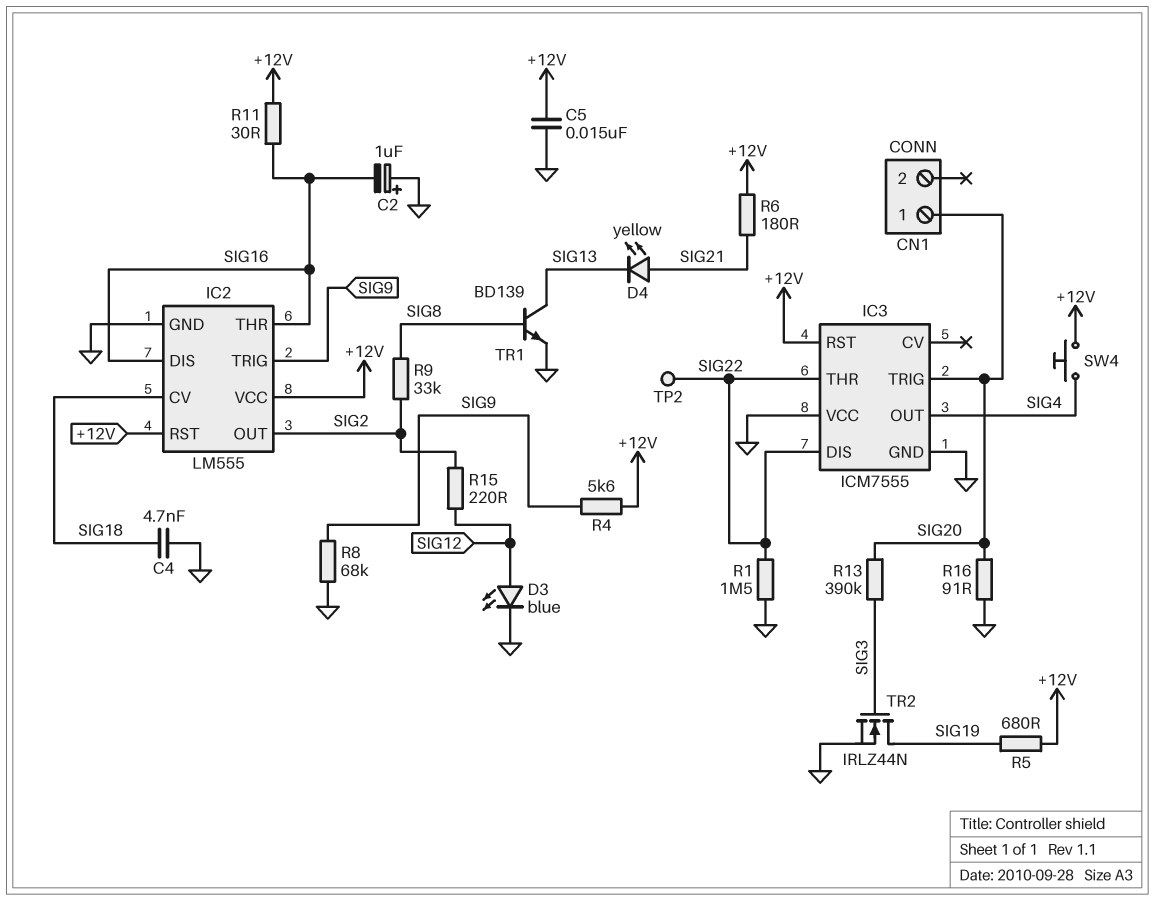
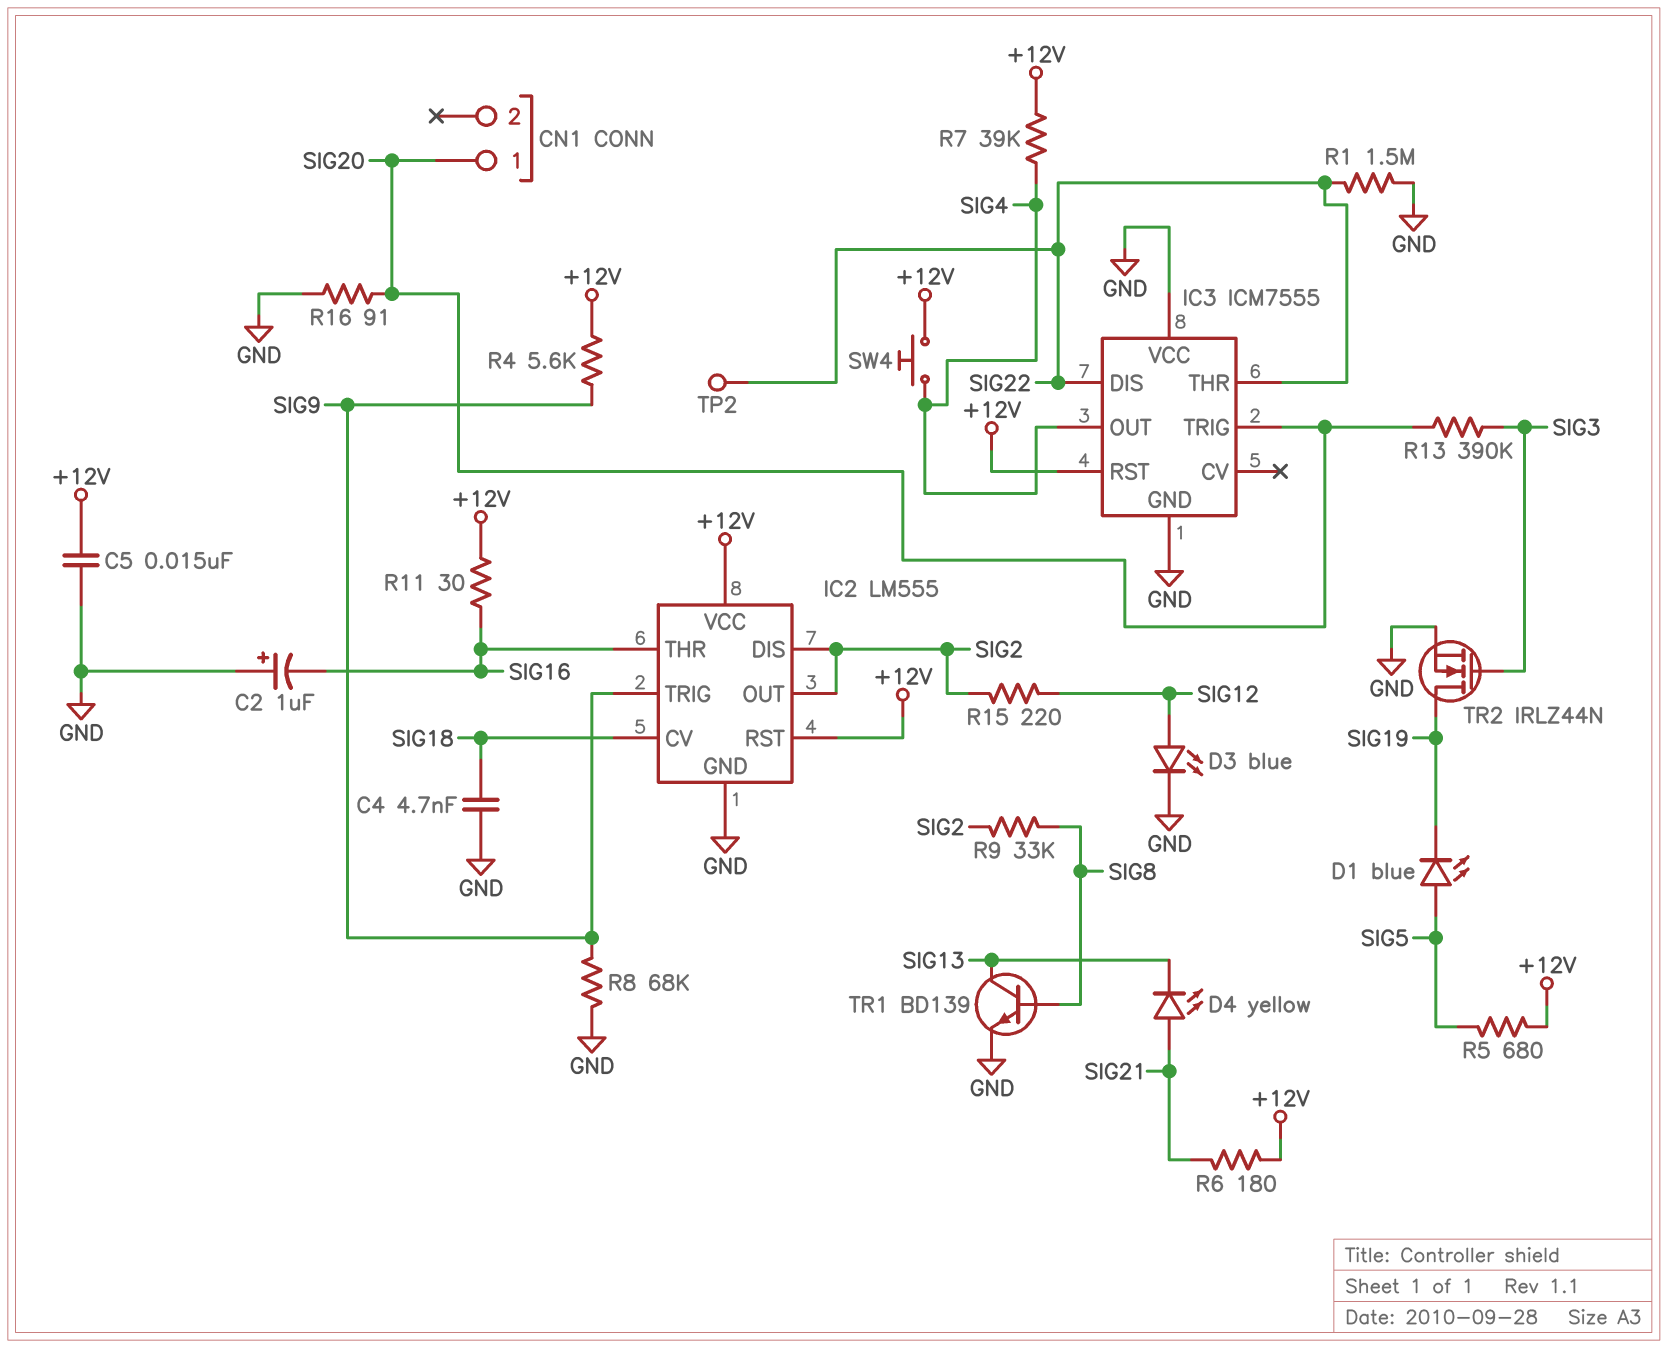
D1: none -> LED blue (A SIG5, K SIG19)
IC2 pin DIS: SIG16 -> SIG2
R5: 680 (+12V, SIG19) -> 680 (+12V, SIG5)
R7: none -> 39k (+12V, SIG4)

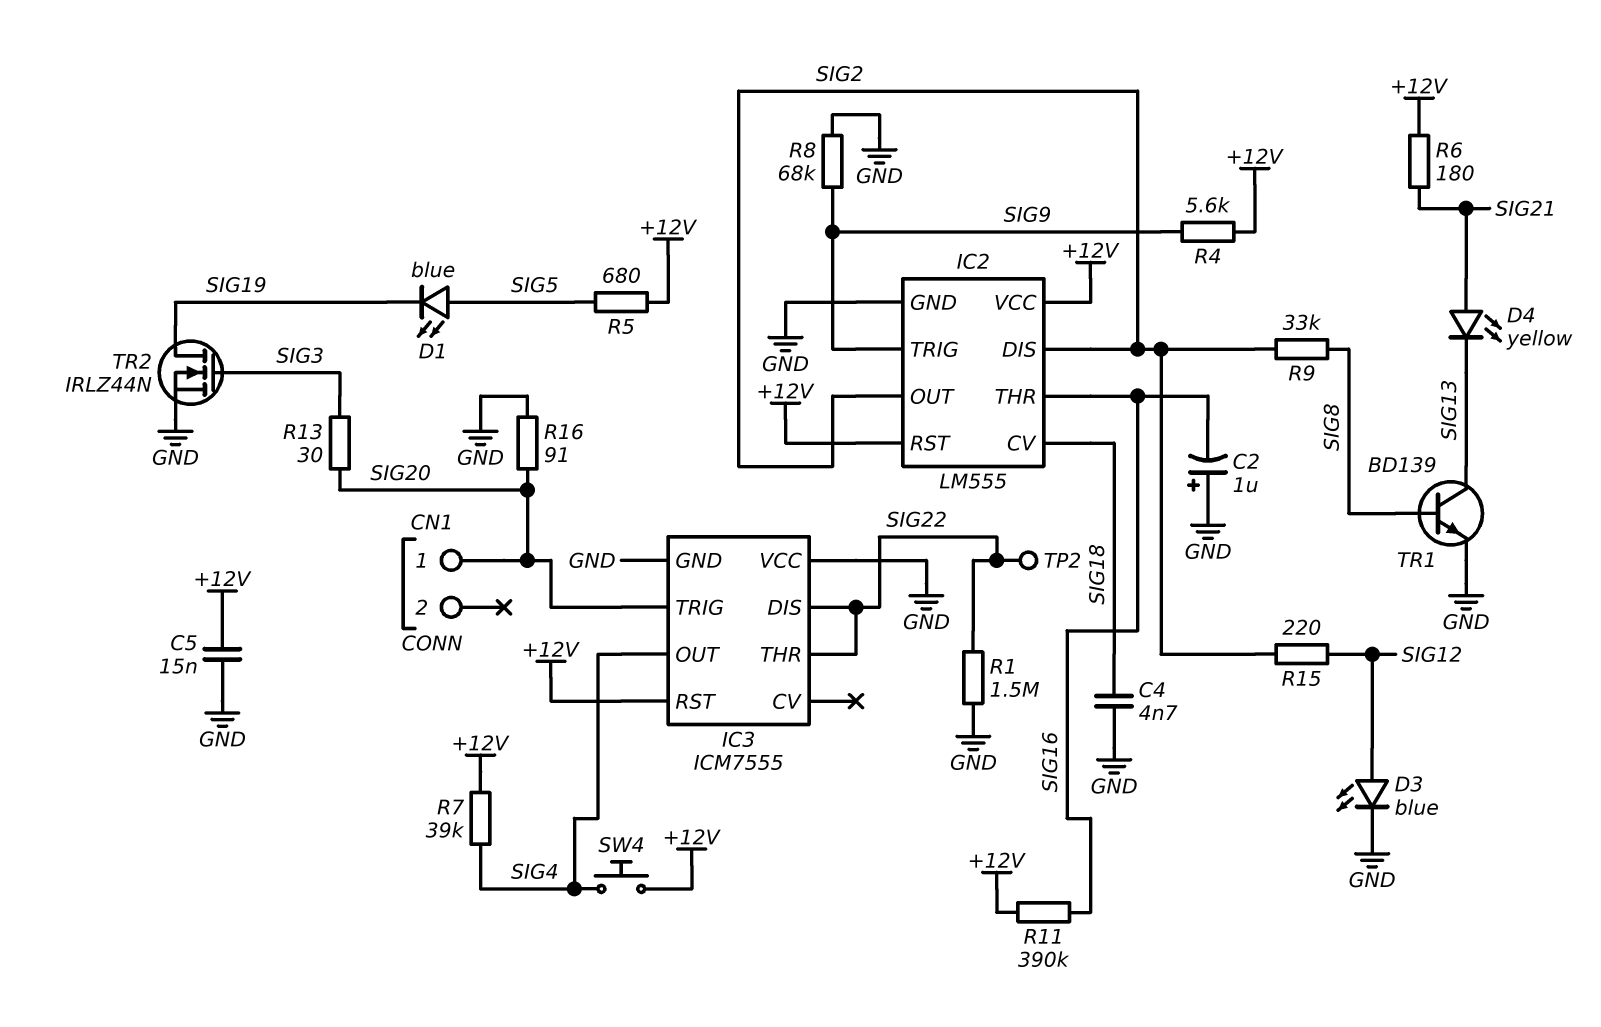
R11: 30 (+12V, SIG16) -> 390k (+12V, SIG16)
R13: 390k (SIG3, SIG20) -> 30 (SIG3, SIG20)

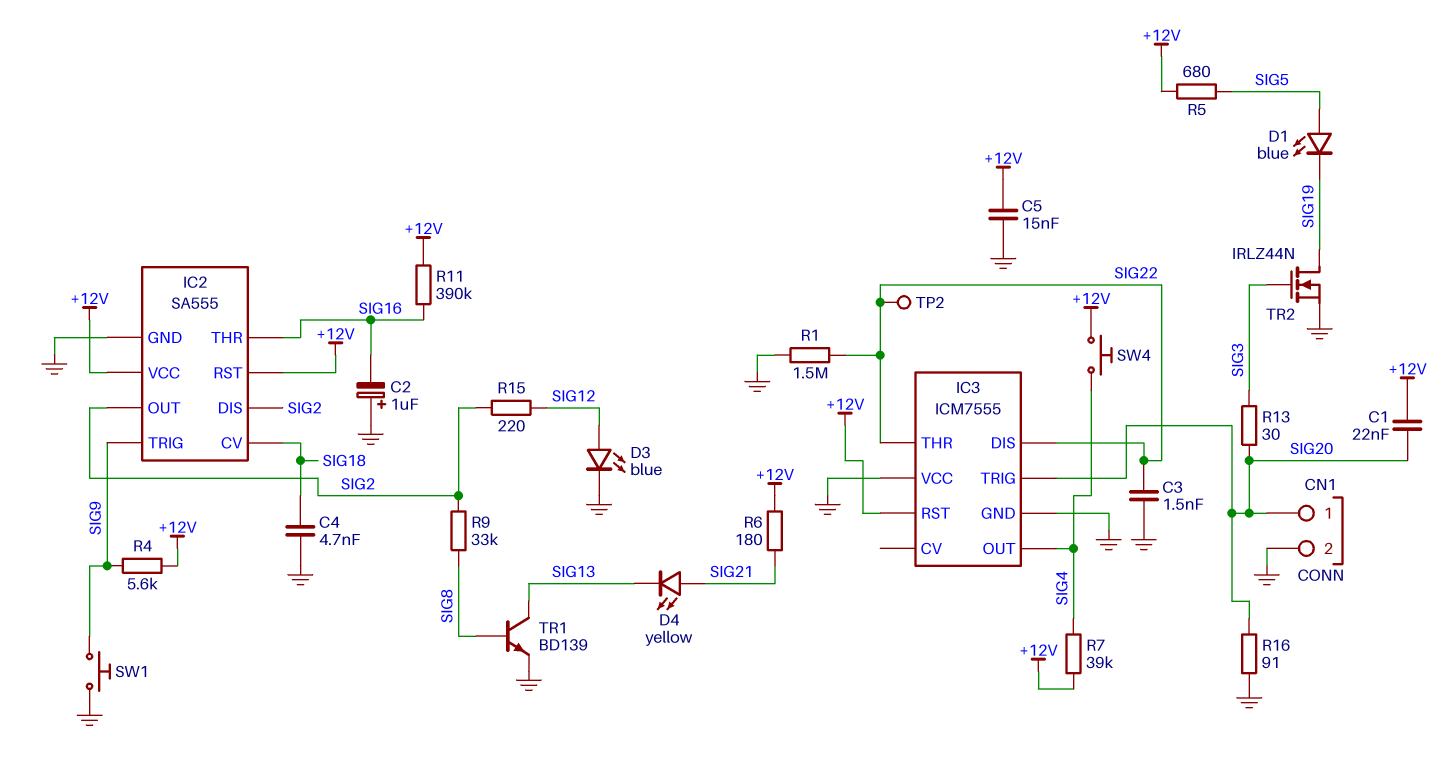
C1: none -> 22nF (+12V, SIG20)
C3: none -> 1.5nF (GND, SIG22)
CN1 pin 2: none -> GND
IC2: LM555 -> SA555
R8: 68k (GND, SIG9) -> none
SW1: none -> button (GND, SIG9)

